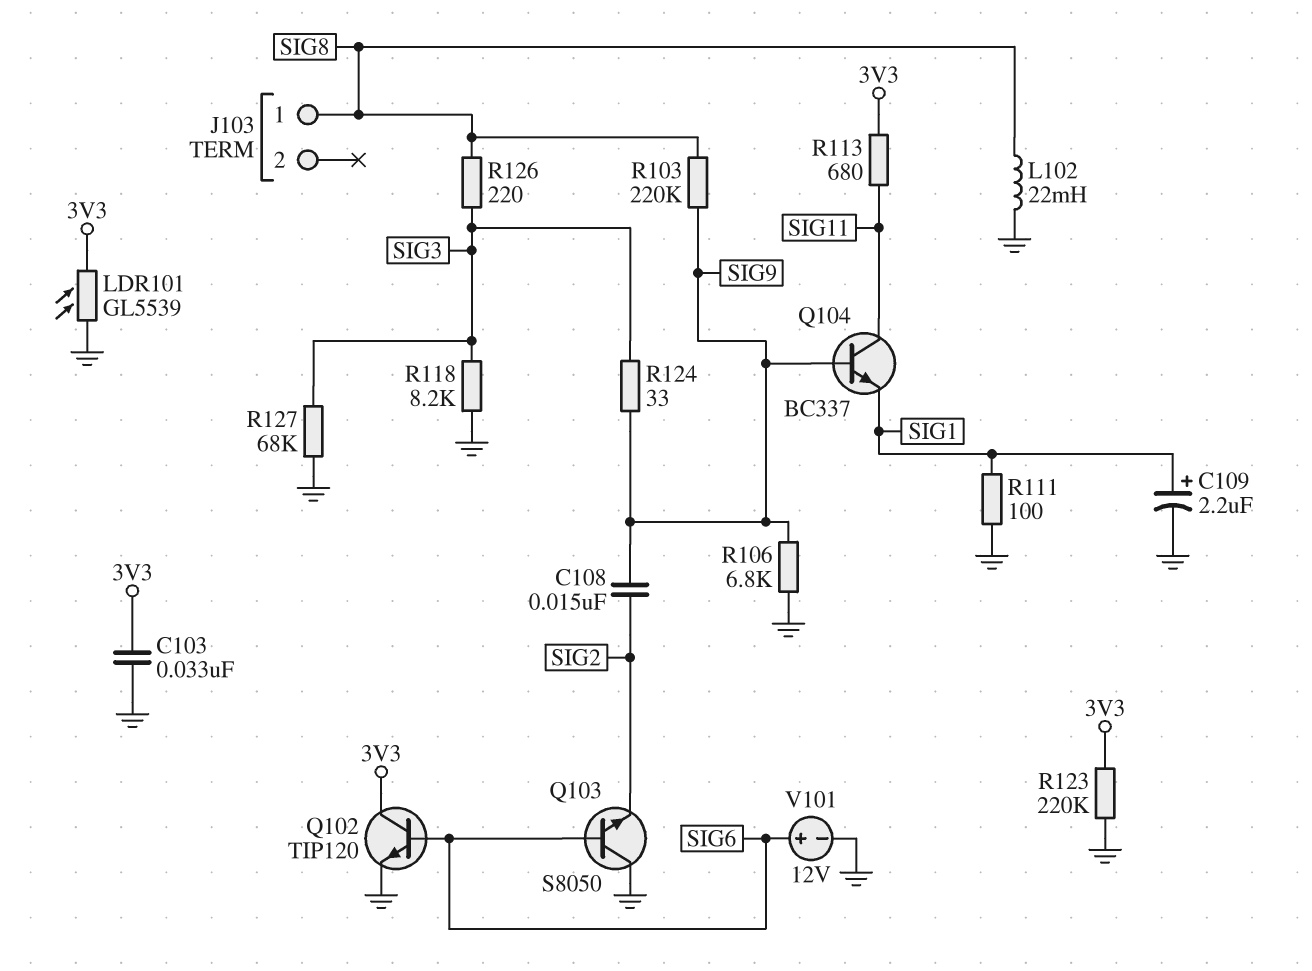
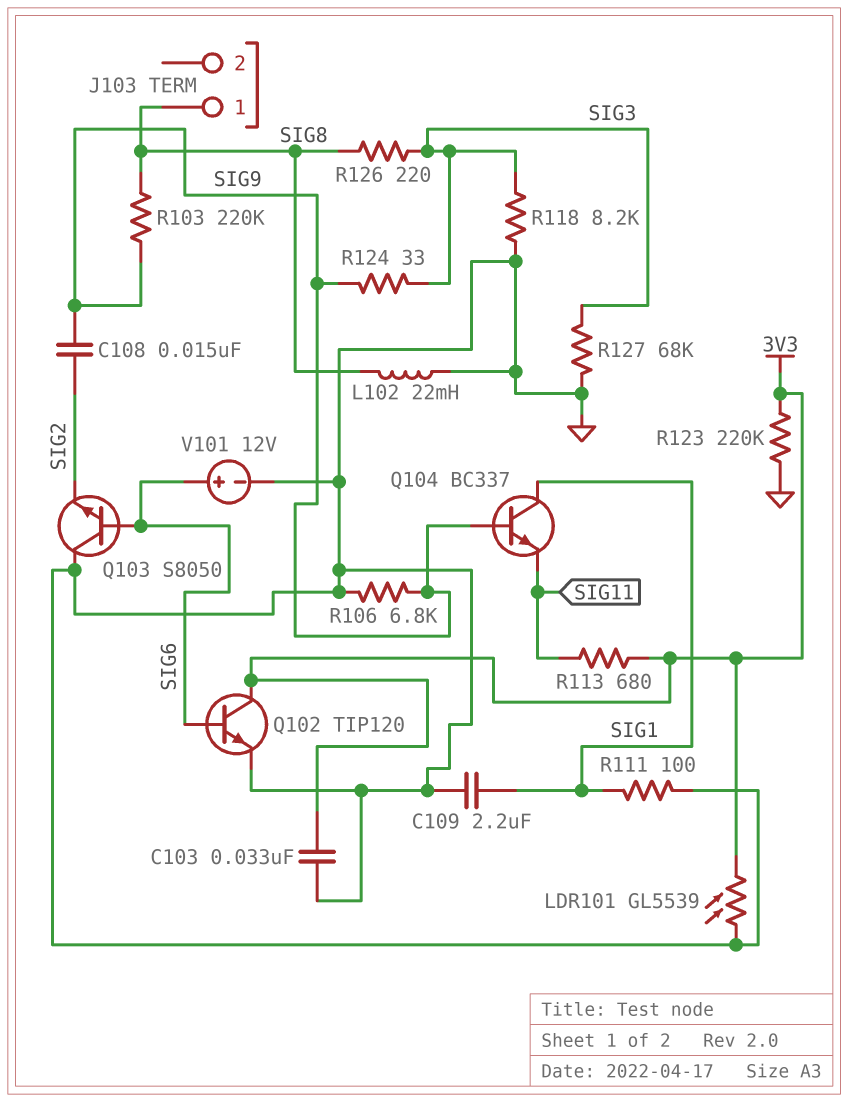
C109: 2.2uF (plus SIG1, minus GND) -> 2.2uF (GND, SIG1)
Q104: NPN BC337 (B SIG9, C SIG11, E SIG1) -> NPN BC337 (B SIG9, C SIG1, E SIG11)

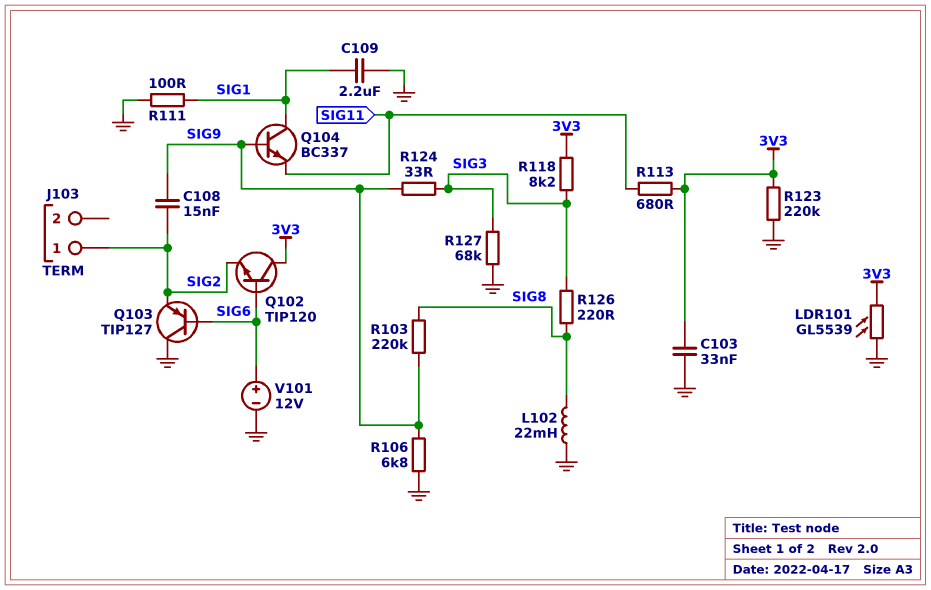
J103 pin 1: SIG8 -> SIG2
Q102: NPN TIP120 (B SIG6, C 3V3, E GND) -> NPN TIP120 (B SIG6, C 3V3, E SIG2)
Q103: NPN S8050 (B SIG6, C GND, E SIG2) -> PNP TIP127 (B SIG6, C GND, E SIG2)
R118: 8.2k (GND, SIG3) -> 8.2k (3V3, SIG3)

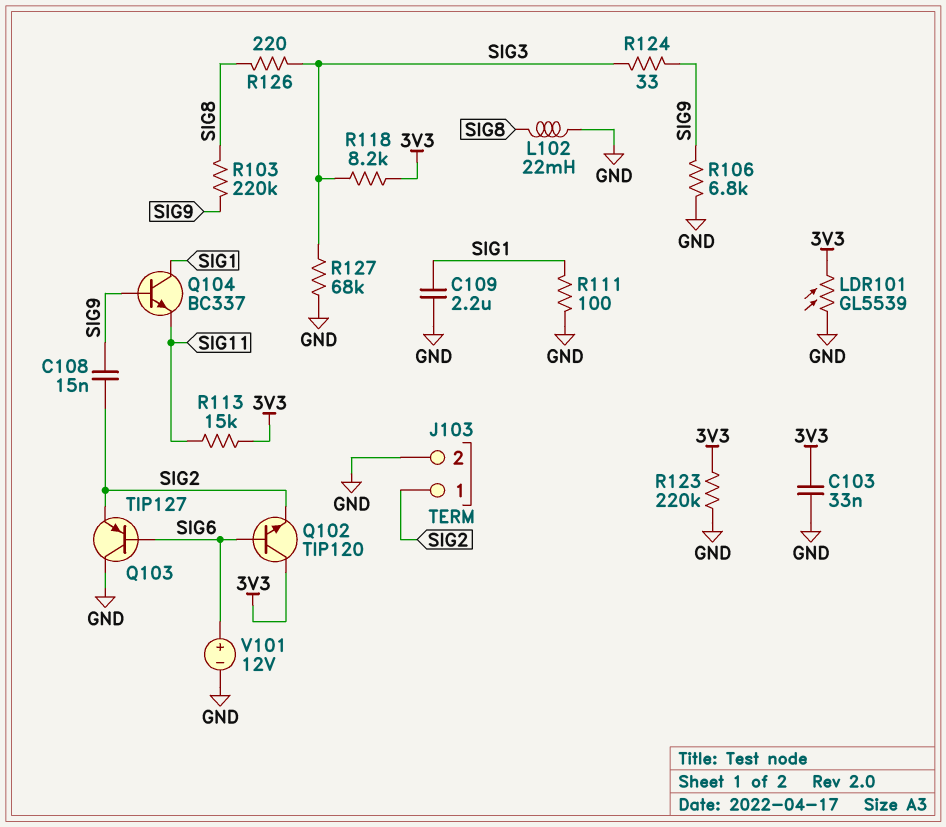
J103 pin 2: none -> GND
R113: 680 (3V3, SIG11) -> 15k (3V3, SIG11)

